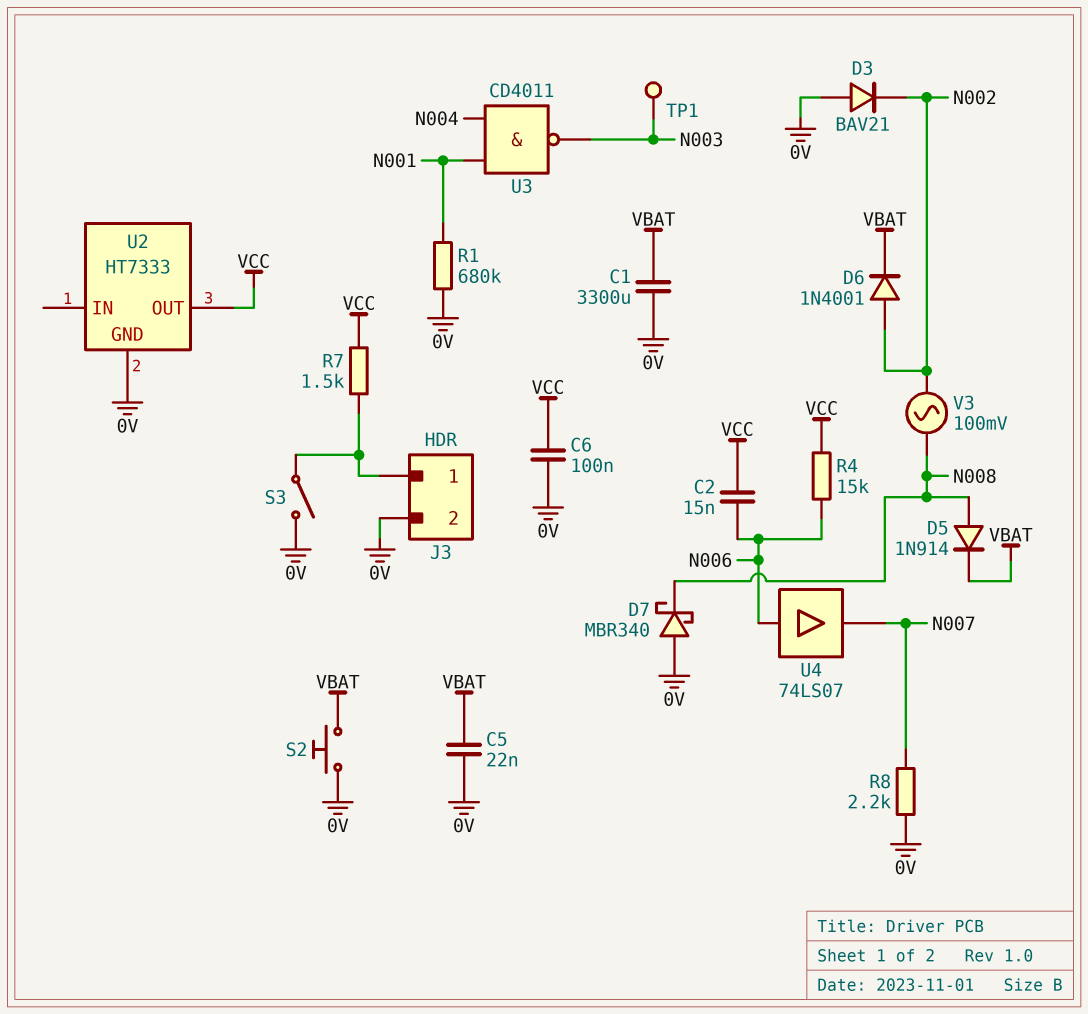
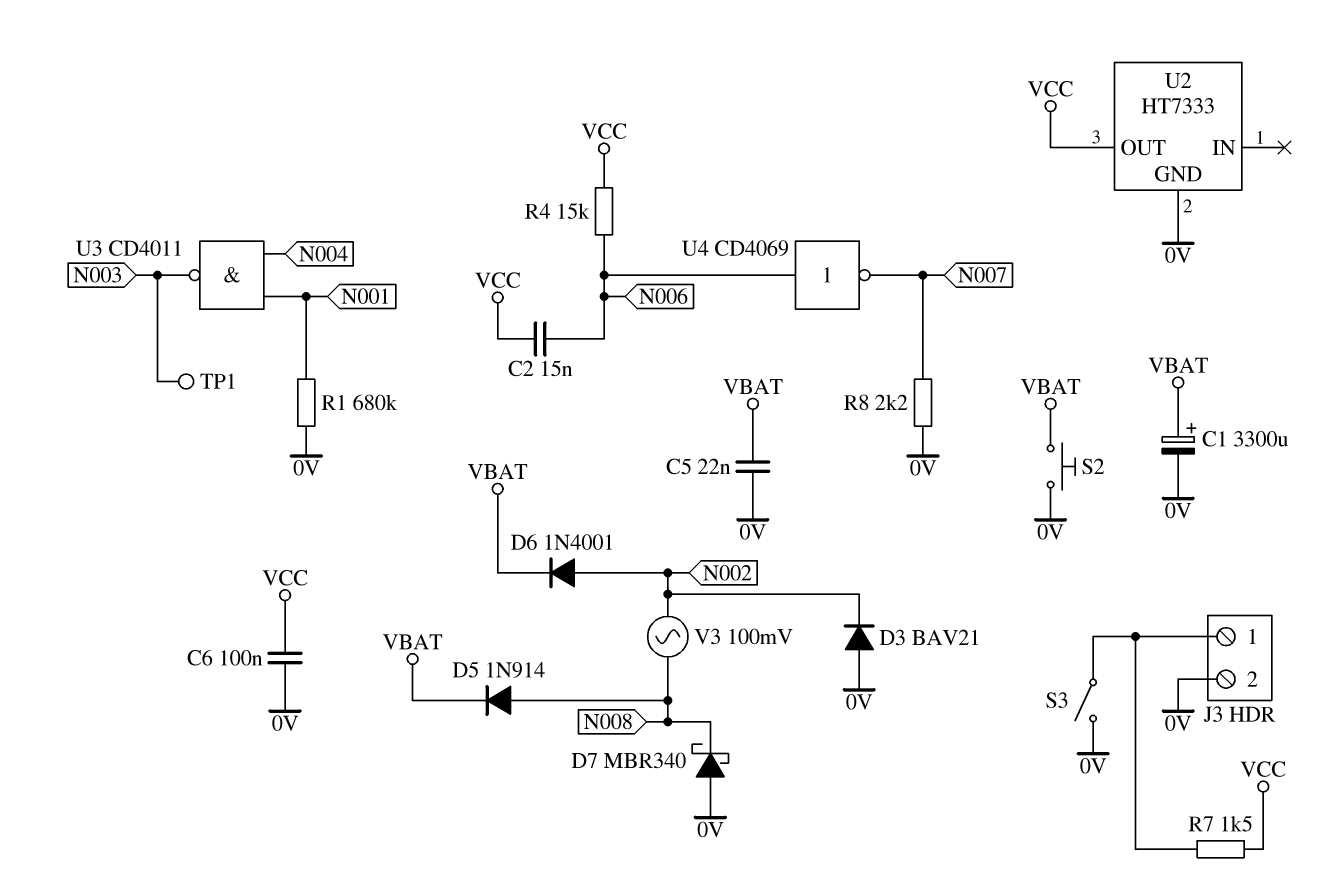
C1: 3300uF (0V, VBAT) -> 3300uF (plus VBAT, minus 0V)
U4: buffer 74LS07 (in N006, out N007) -> NOT CD4069 (in N006, out N007)

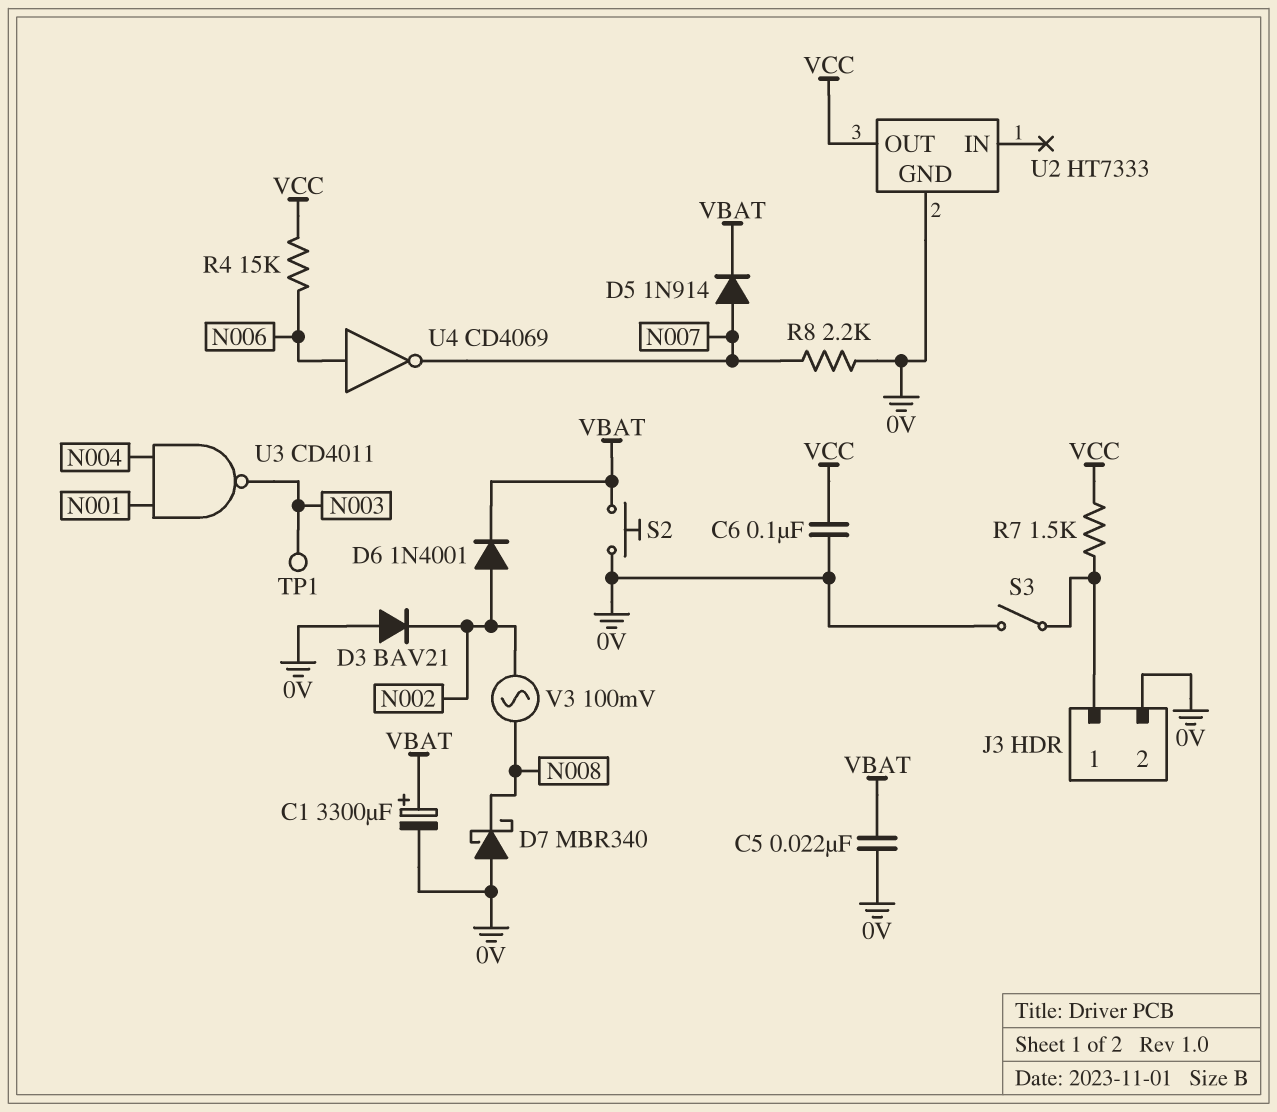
C2: 15nF (N006, VCC) -> none
D5: diode 1N914 (A N008, K VBAT) -> diode 1N914 (A N007, K VBAT)
R1: 680k (0V, N001) -> none

